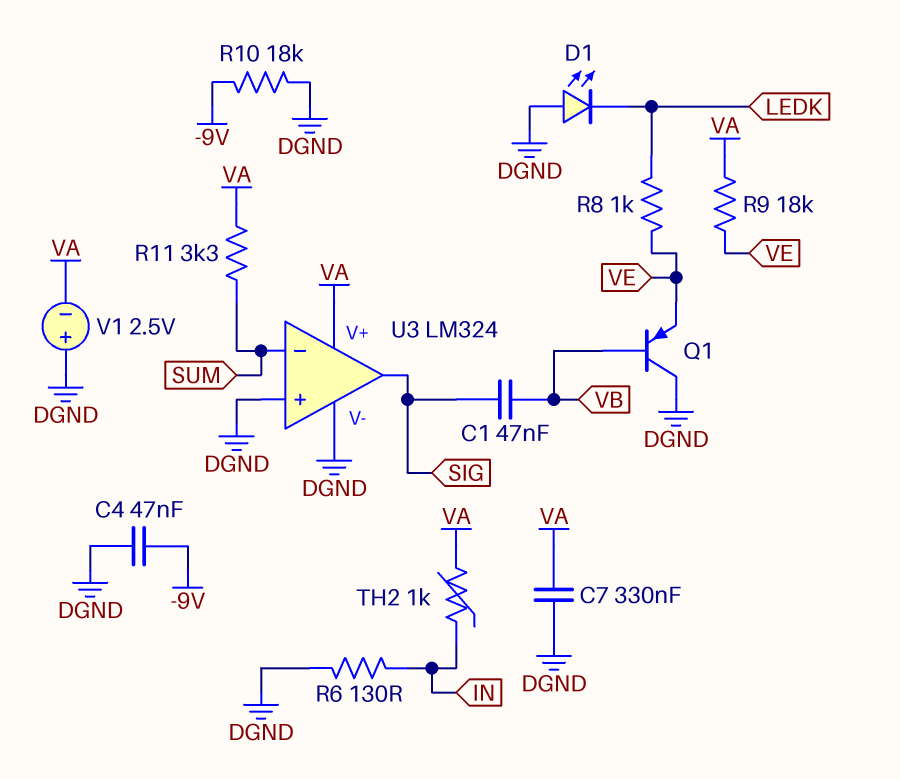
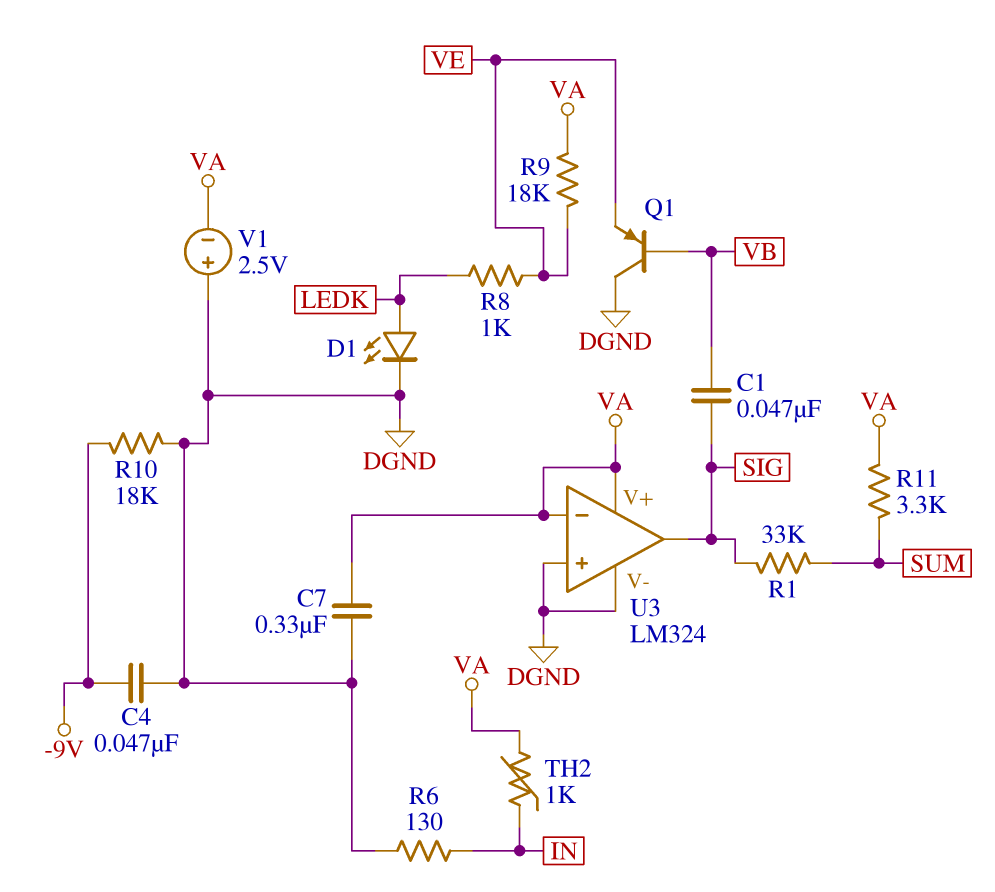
D1: LED (A DGND, K LEDK) -> LED (A LEDK, K DGND)
R1: none -> 33k (SIG, SUM)
U3 pin in-: SUM -> VA

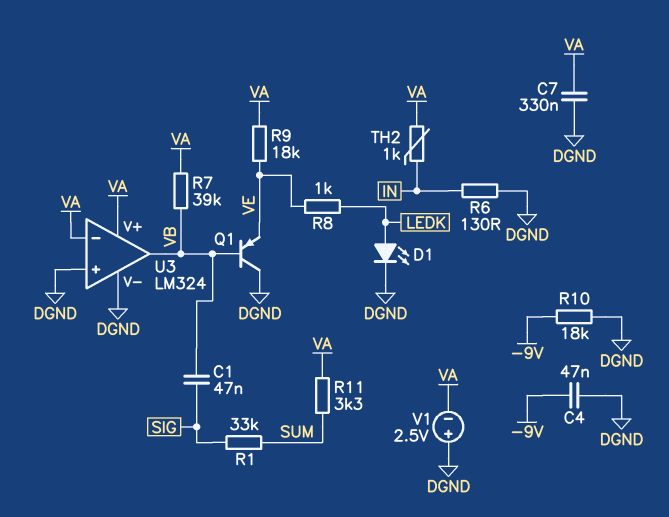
R7: none -> 39k (VA, VB)
U3 pin out: SIG -> VB

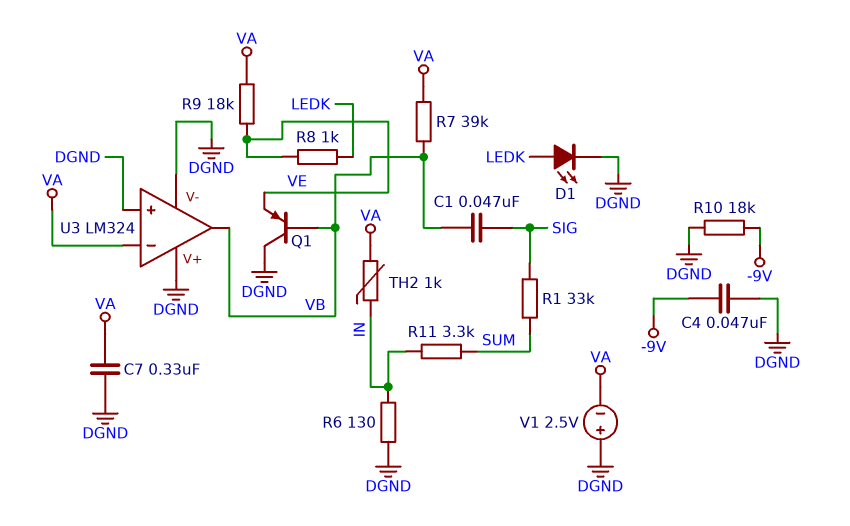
R11: 3.3k (SUM, VA) -> 3.3k (IN, SUM)
U3 pin V+: VA -> DGND

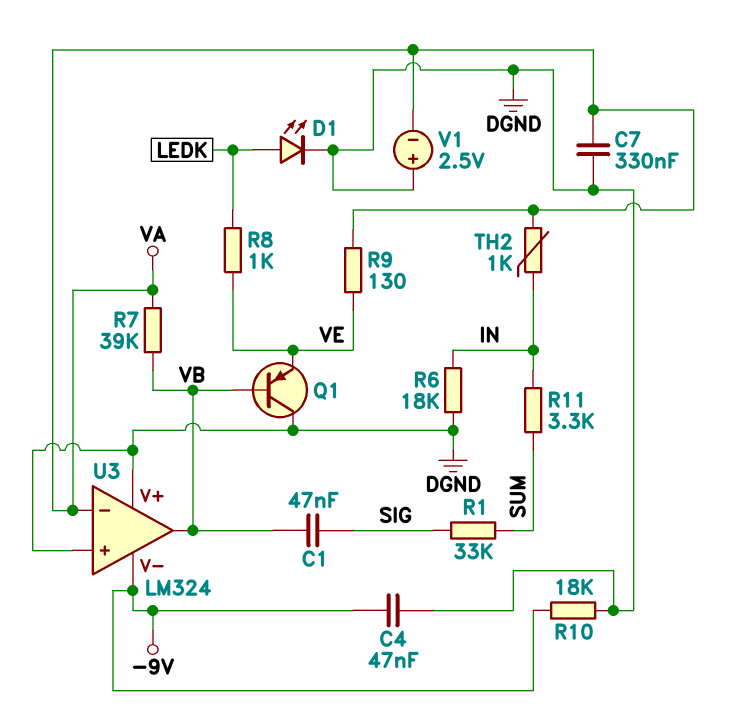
R6: 130 (DGND, IN) -> 18k (DGND, IN)
R9: 18k (VA, VE) -> 130 (VA, VE)
U3 pin V-: DGND -> -9V

